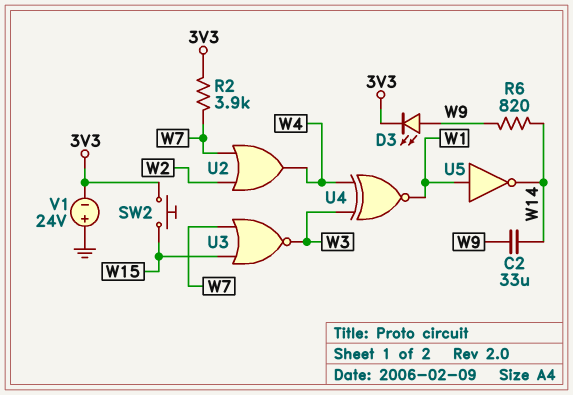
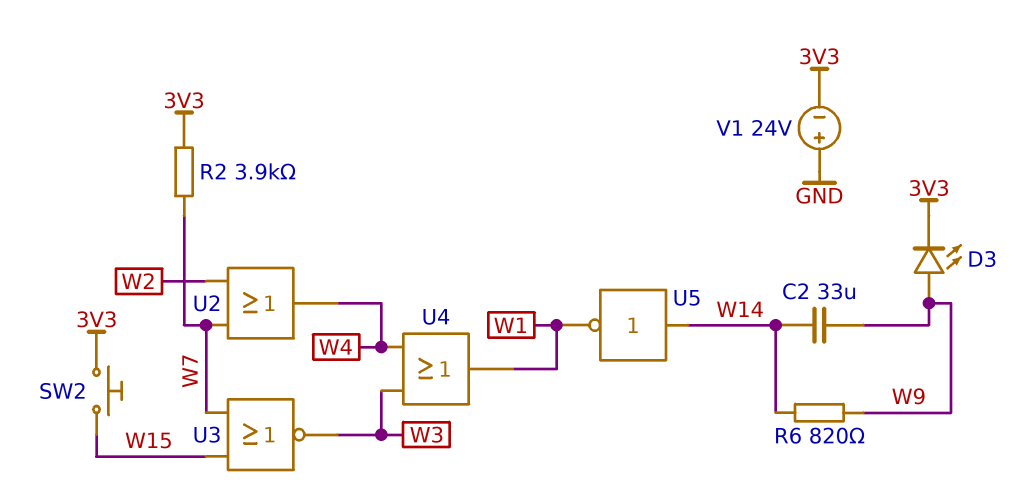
U4: XNOR (in W3, in W4, out W1) -> OR (in W3, in W4, out W1)
U5: NOT (in W1, out W14) -> NOT (in W14, out W1)

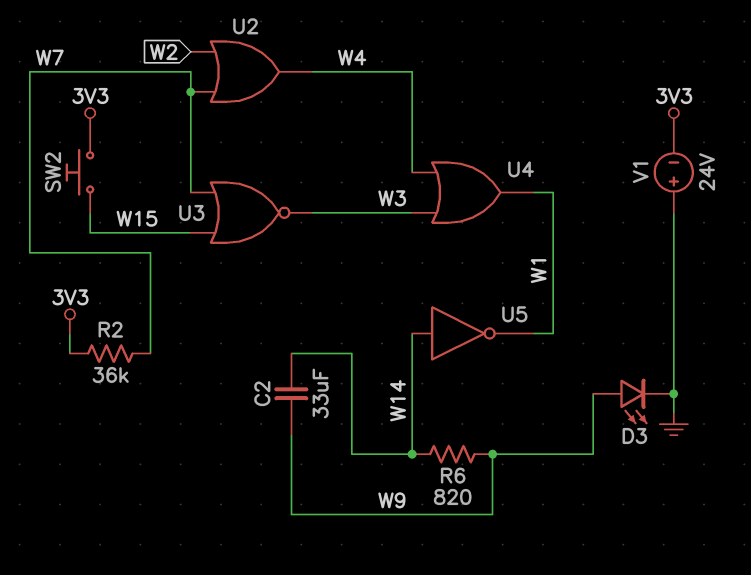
D3: LED (A W9, K 3V3) -> LED (A W9, K GND)
R2: 3.9k (3V3, W7) -> 36k (3V3, W7)

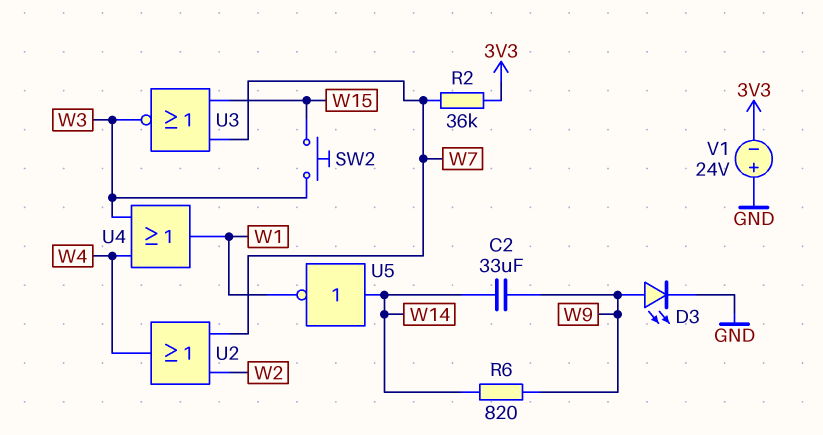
SW2: button (3V3, W15) -> button (W3, W15)

